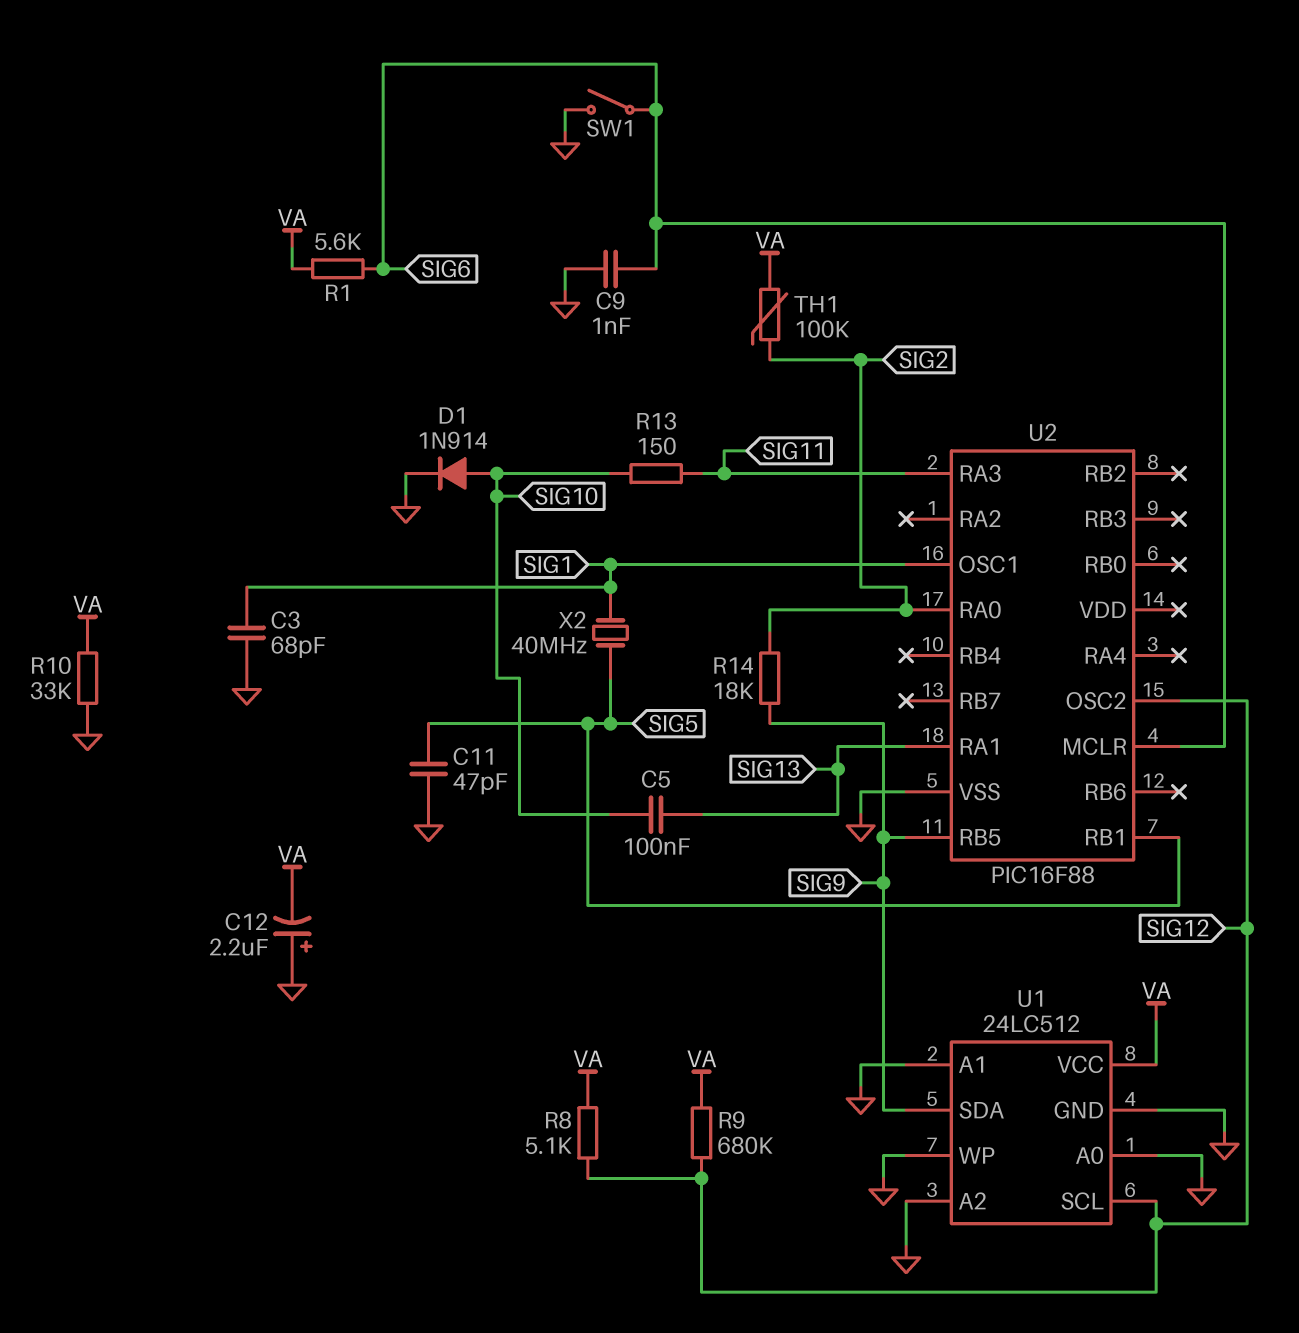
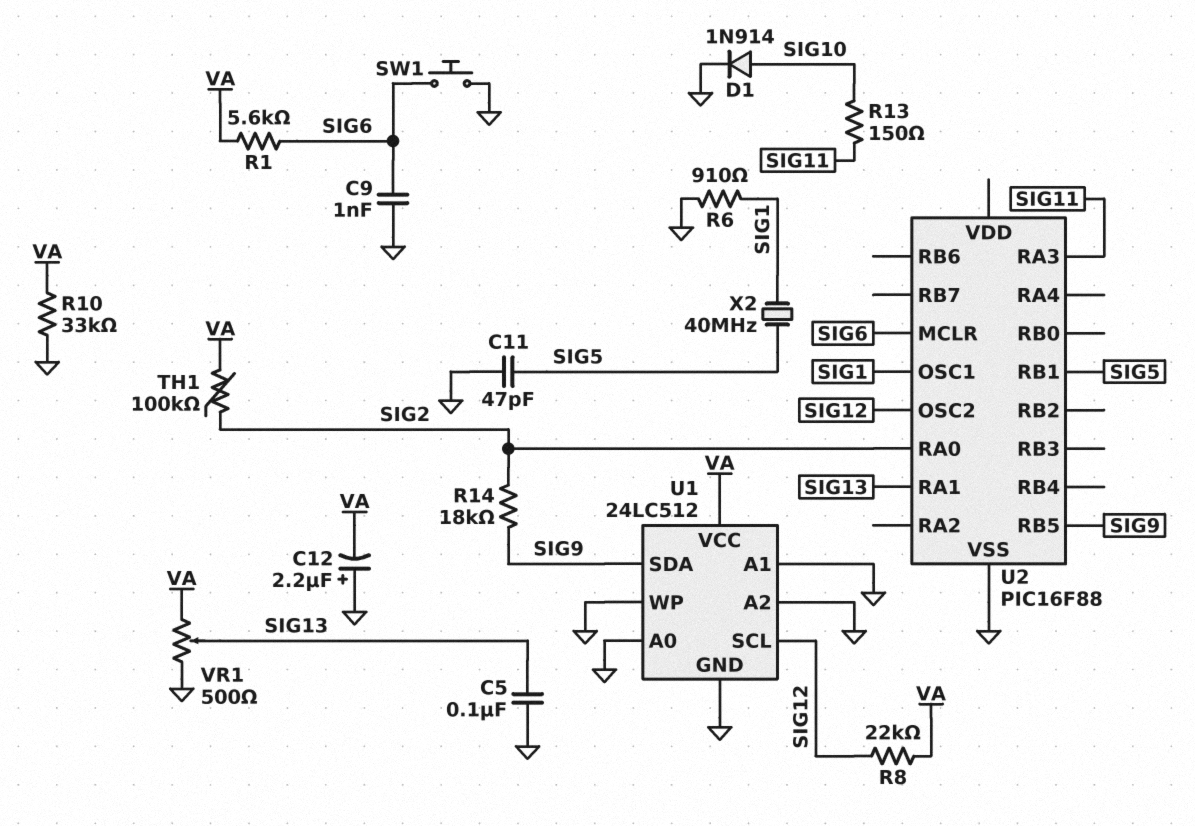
C3: 68pF (GND, SIG1) -> none
C5: 100nF (SIG10, SIG13) -> 100nF (GND, SIG13)
R6: none -> 910 (GND, SIG1)
R8: 5.1k (SIG12, VA) -> 22k (SIG12, VA)
R9: 680k (SIG12, VA) -> none
SW1: switch (GND, SIG6) -> button (GND, SIG6)
VR1: none -> 500 (GND, VA, wiper SIG13)

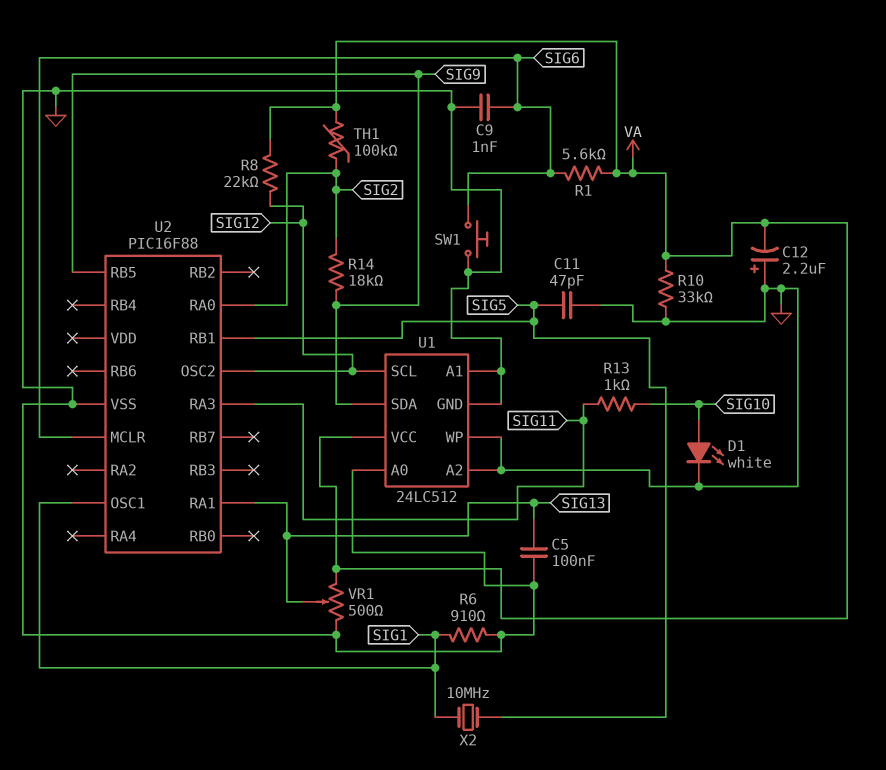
D1: diode 1N914 (A SIG10, K GND) -> LED white (A SIG10, K GND)
R13: 150 (SIG10, SIG11) -> 1k (SIG10, SIG11)
X2: 40MHz (SIG1, SIG5) -> 10MHz (SIG1, SIG5)

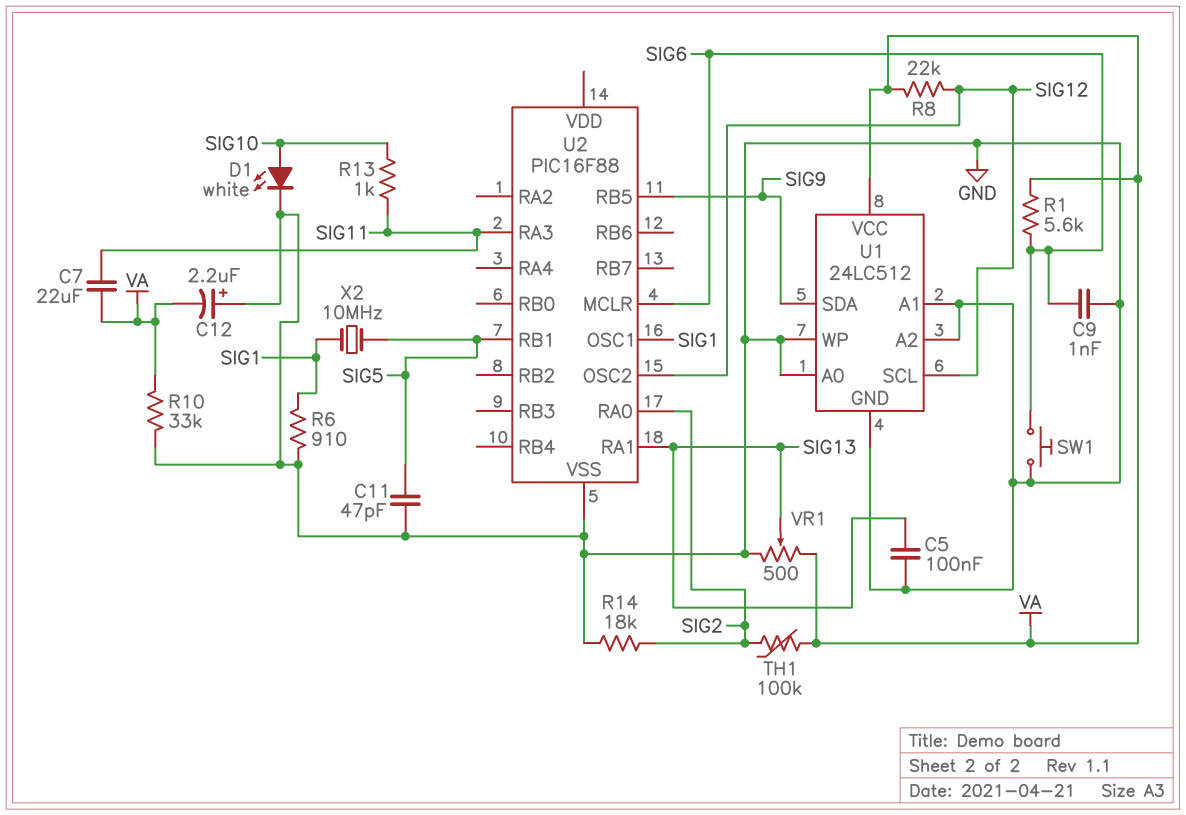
C7: none -> 22uF (SIG11, VA)
R14: 18k (SIG2, SIG9) -> 18k (GND, SIG2)

